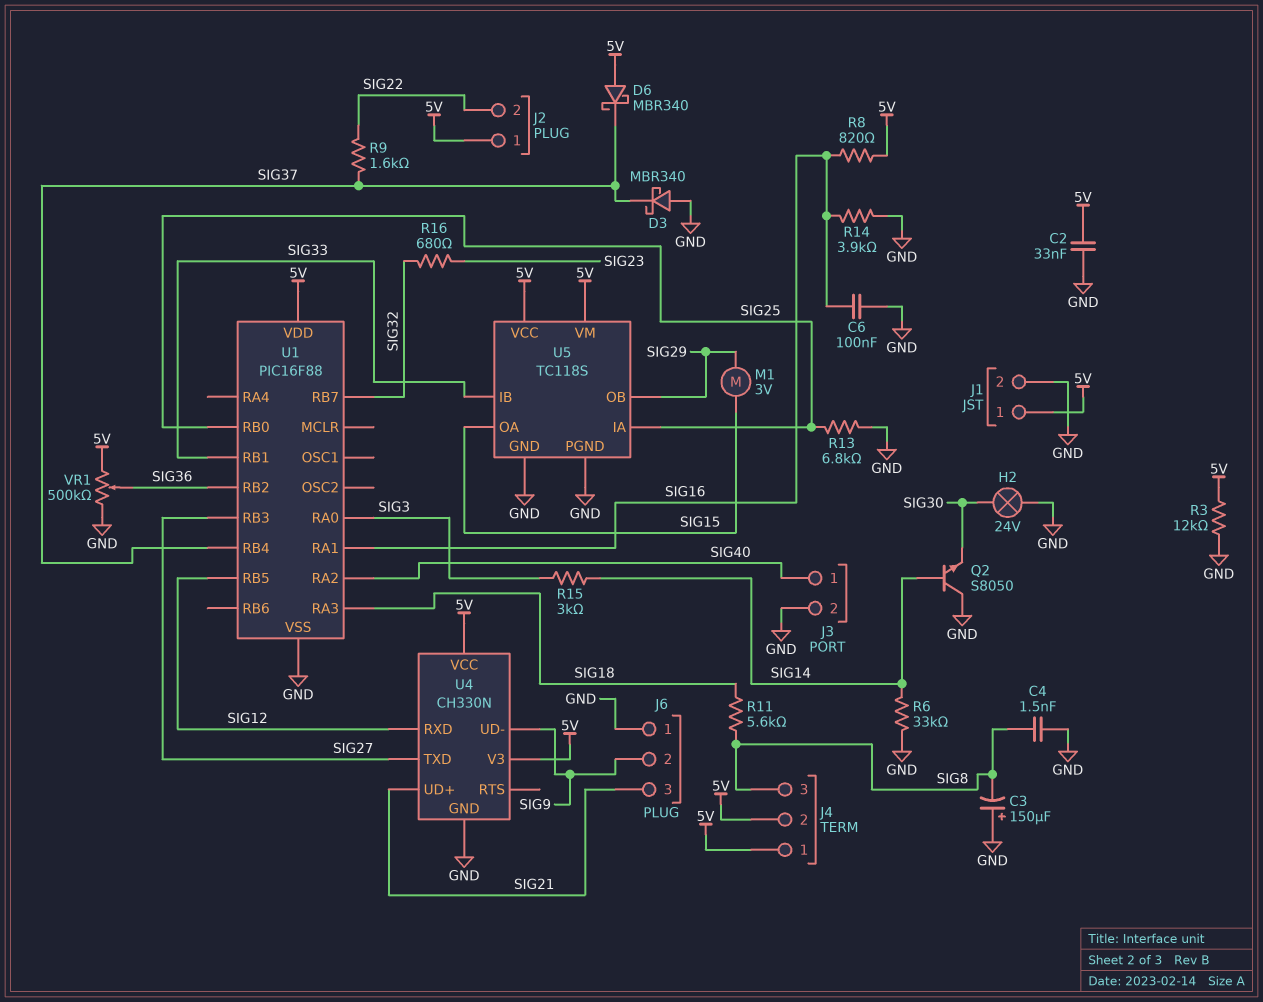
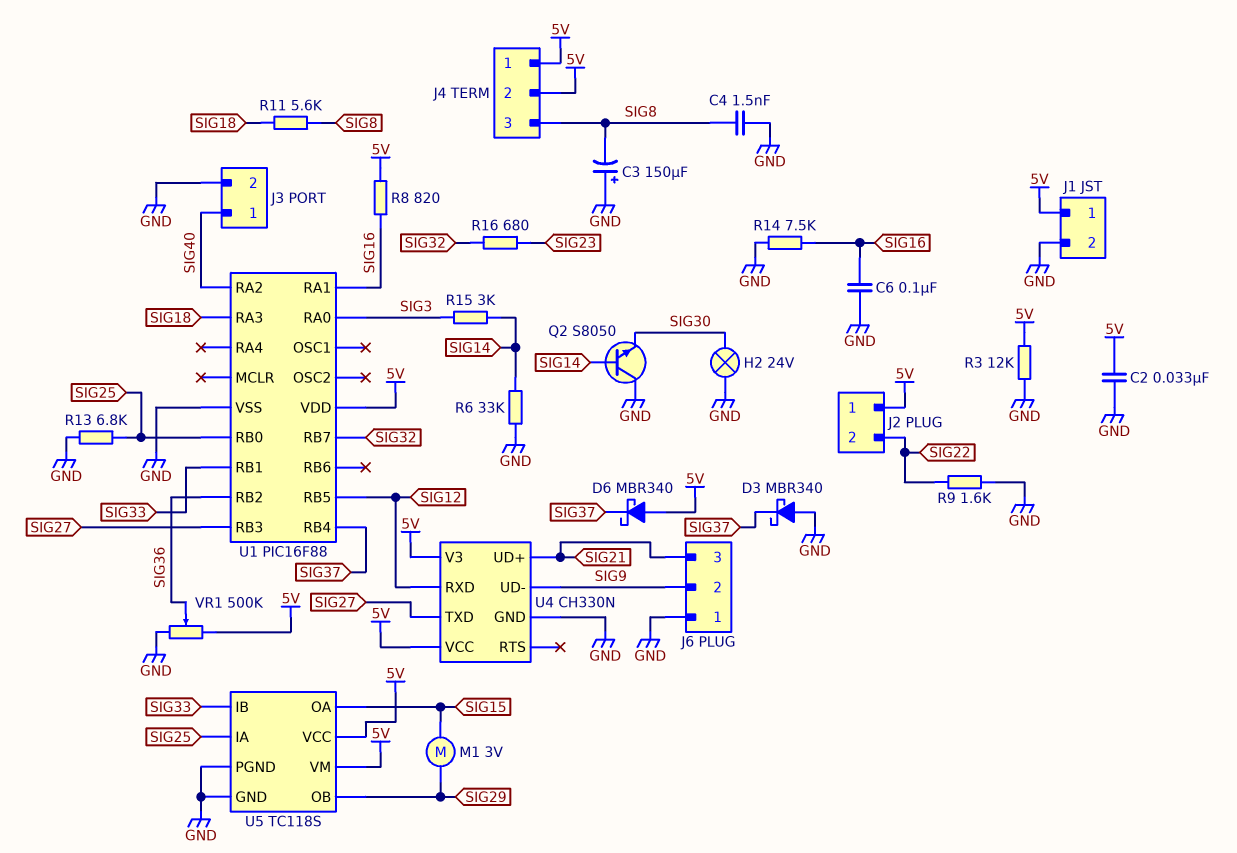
R9: 1.6k (SIG22, SIG37) -> 1.6k (GND, SIG22)
R14: 3.9k (GND, SIG16) -> 7.5k (GND, SIG16)

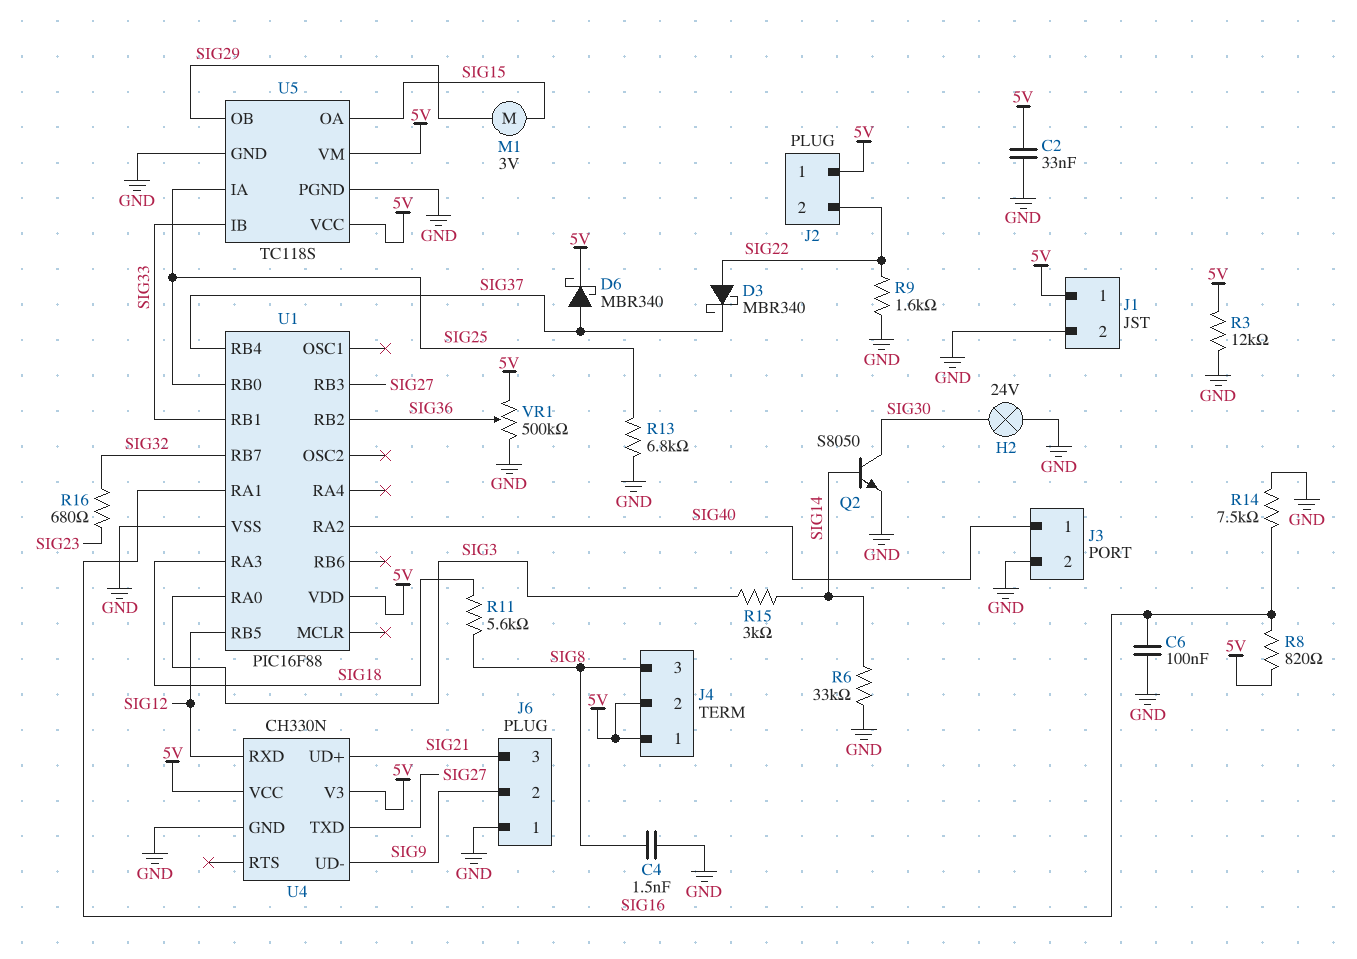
C3: 150uF (plus GND, minus SIG8) -> none
D3: schottky MBR340 (A GND, K SIG37) -> schottky MBR340 (A SIG22, K SIG37)
D6: schottky MBR340 (A 5V, K SIG37) -> schottky MBR340 (A SIG37, K 5V)
Q2: NPN S8050 (B SIG14, C GND, E SIG30) -> NPN S8050 (B SIG14, C SIG30, E GND)

